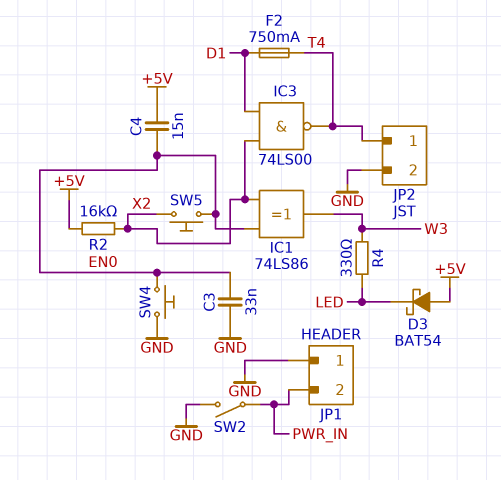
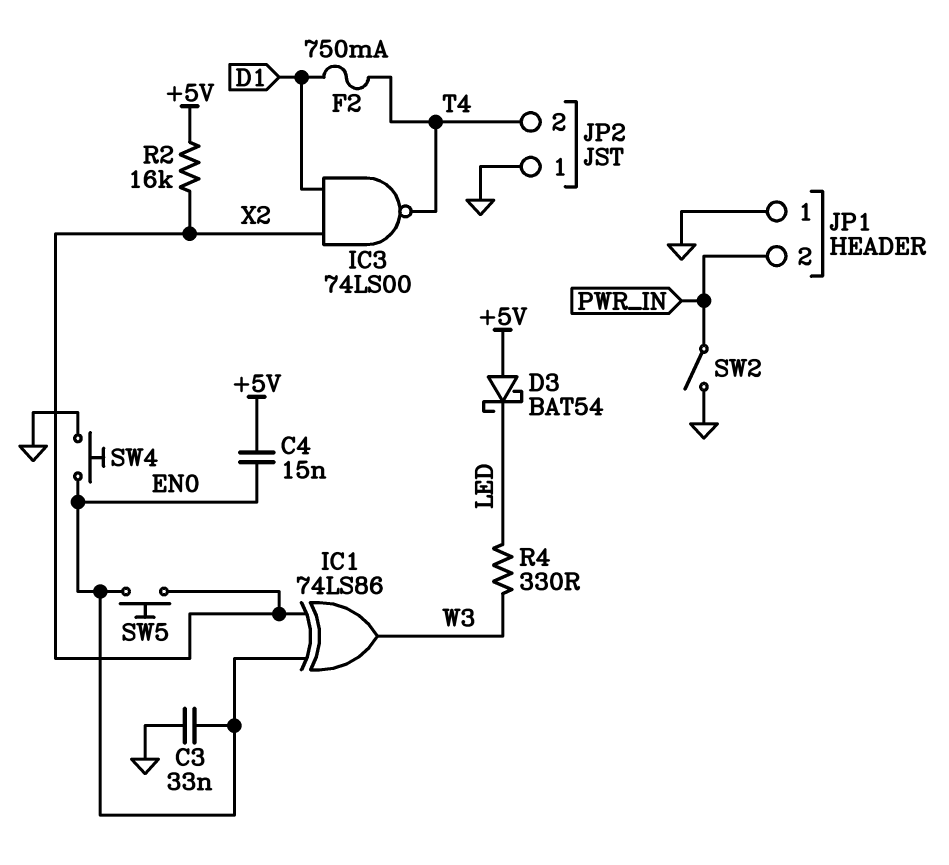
JP2 pin 1: T4 -> GND
JP2 pin 2: GND -> T4

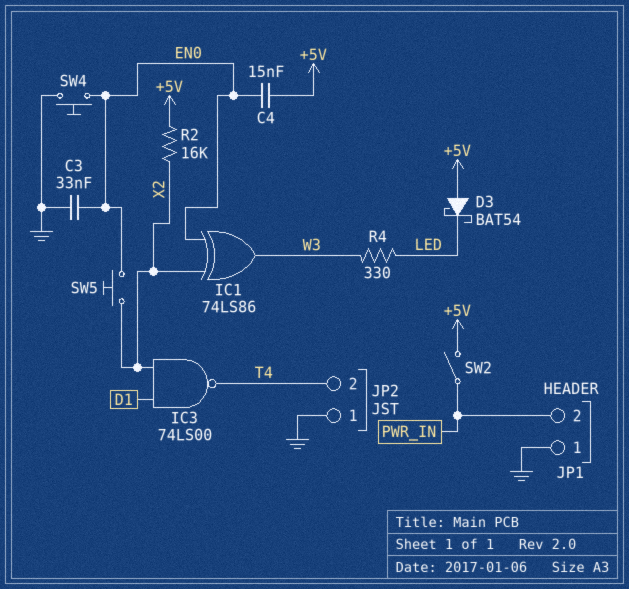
F2: 750mA (D1, T4) -> none
SW2: switch (GND, PWR_IN) -> switch (+5V, PWR_IN)

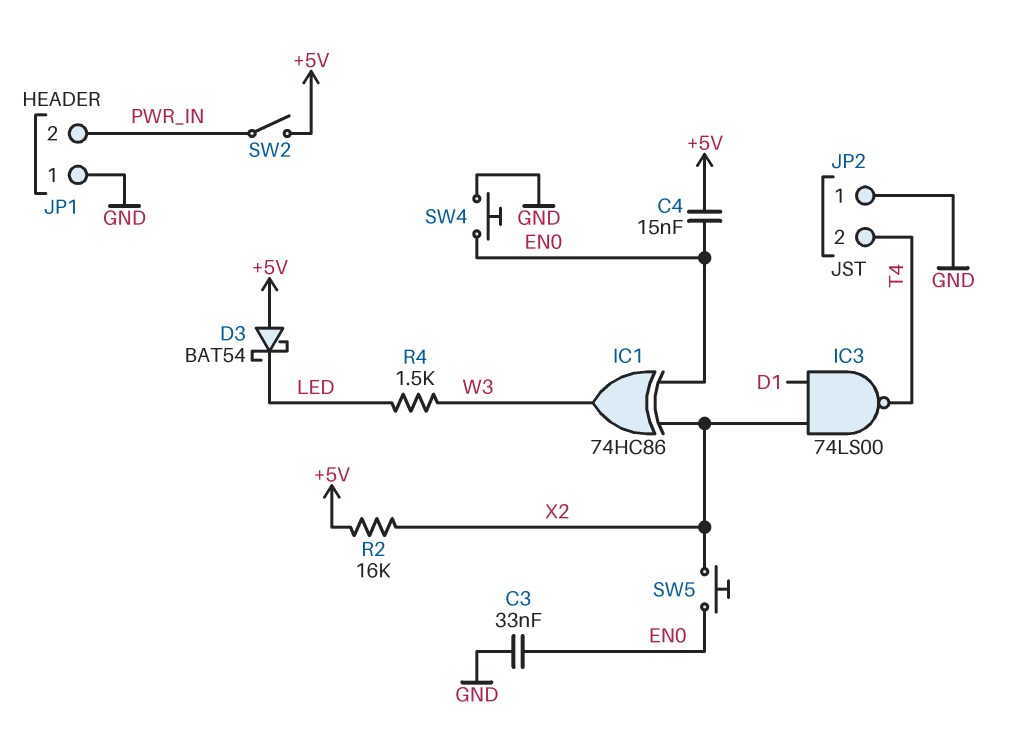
IC1: XOR 74LS86 (in EN0, in X2, out W3) -> XOR 74HC86 (in EN0, in X2, out W3)
R4: 330 (LED, W3) -> 1.5k (LED, W3)

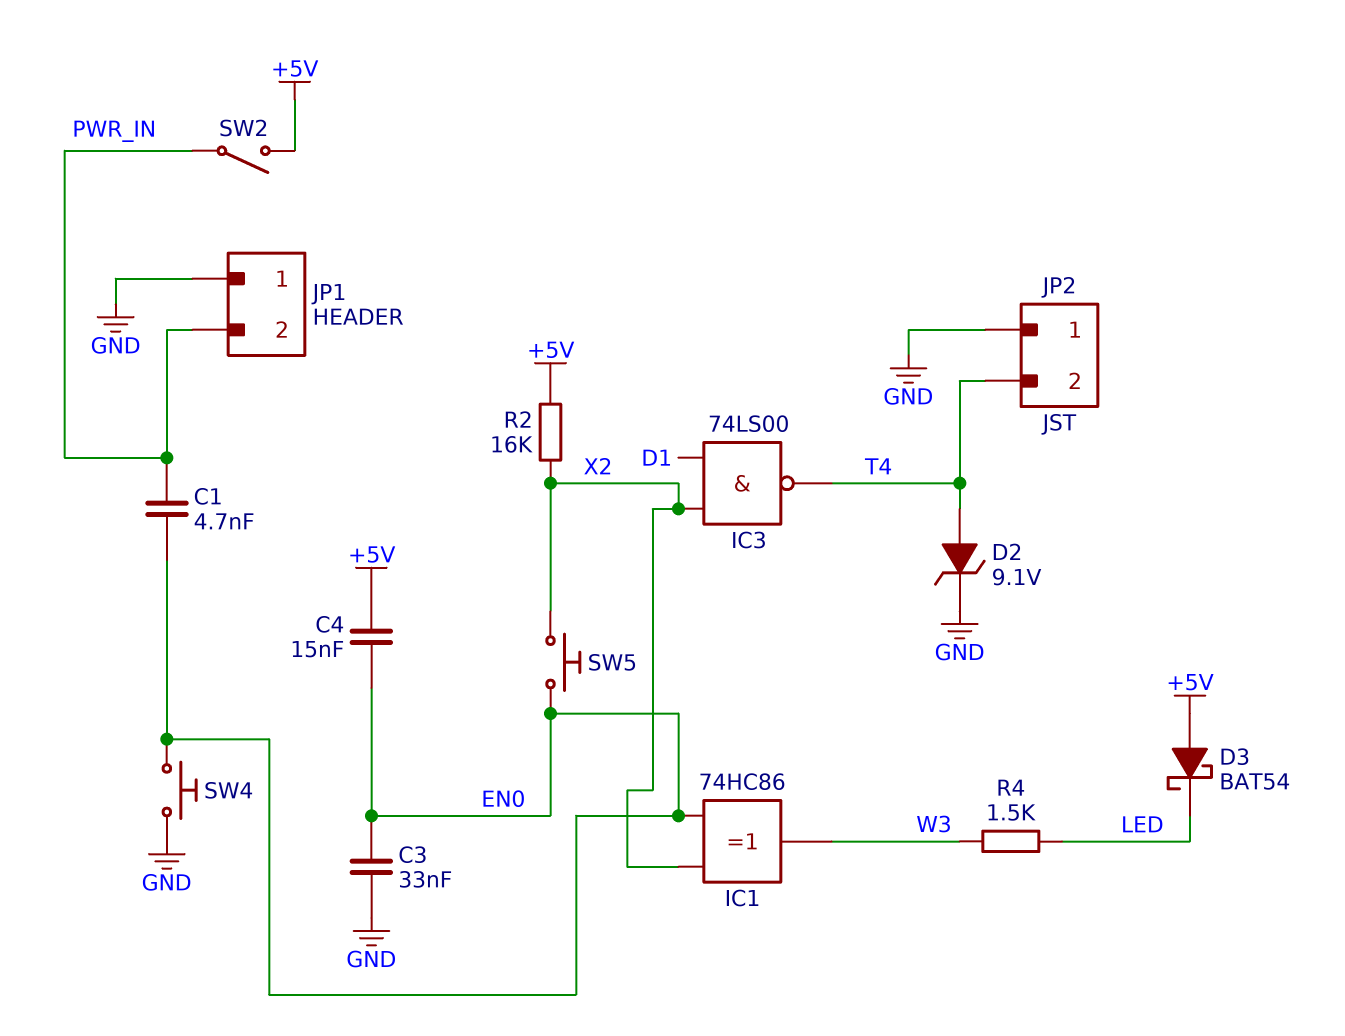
C1: none -> 4.7nF (EN0, PWR_IN)
D2: none -> zener 9.1V (A T4, K GND)

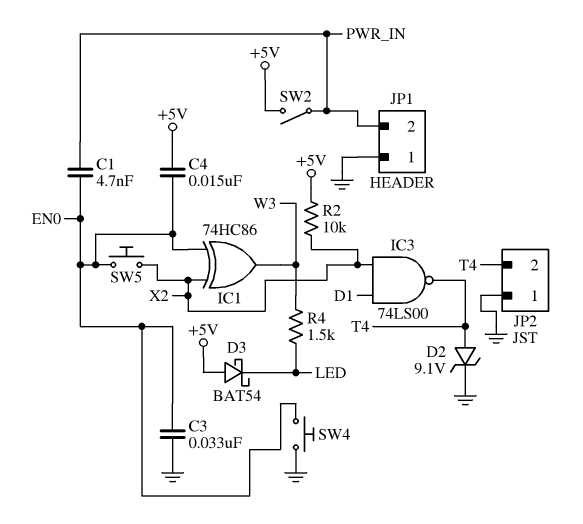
R2: 16k (+5V, X2) -> 10k (+5V, X2)

